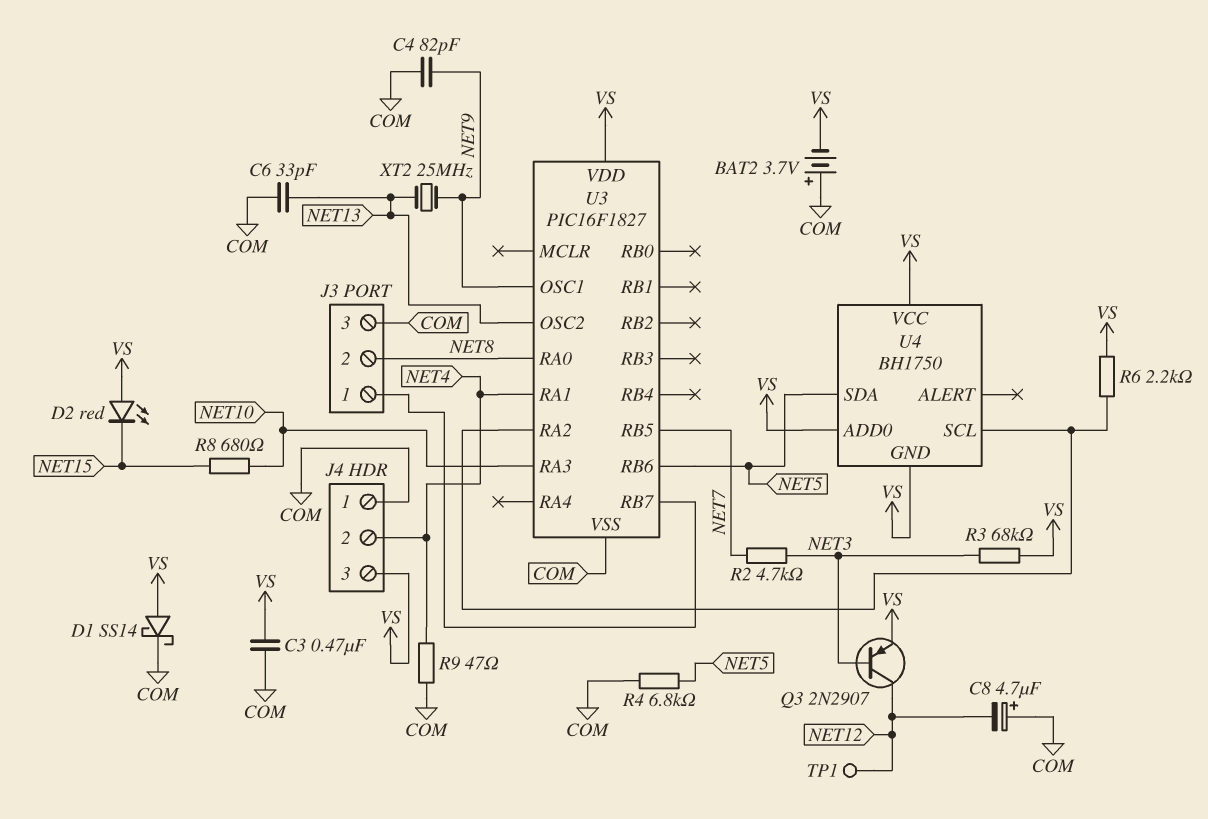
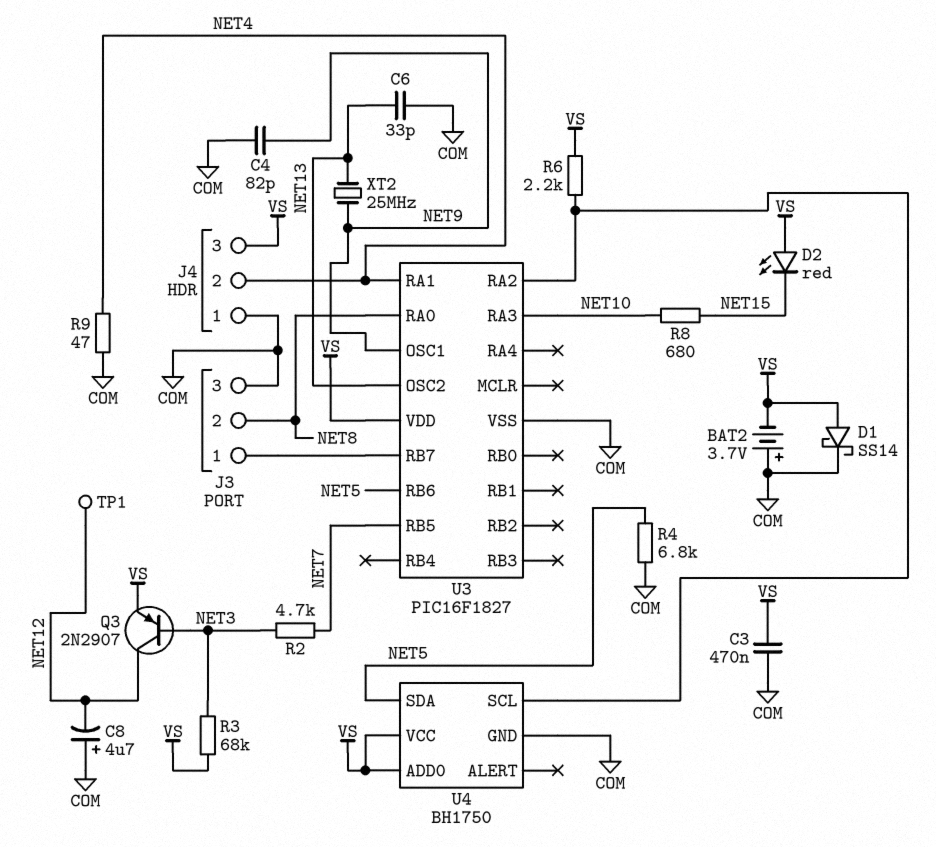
U4 pin GND: VS -> COM

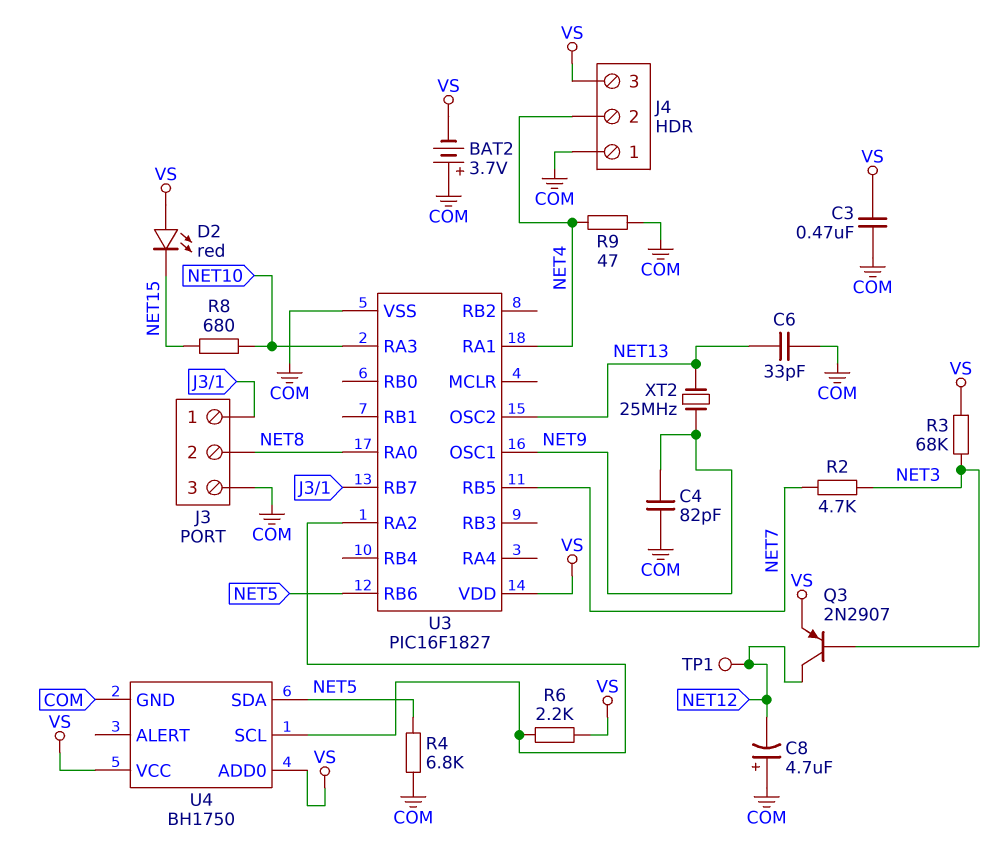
D1: schottky SS14 (A VS, K COM) -> none

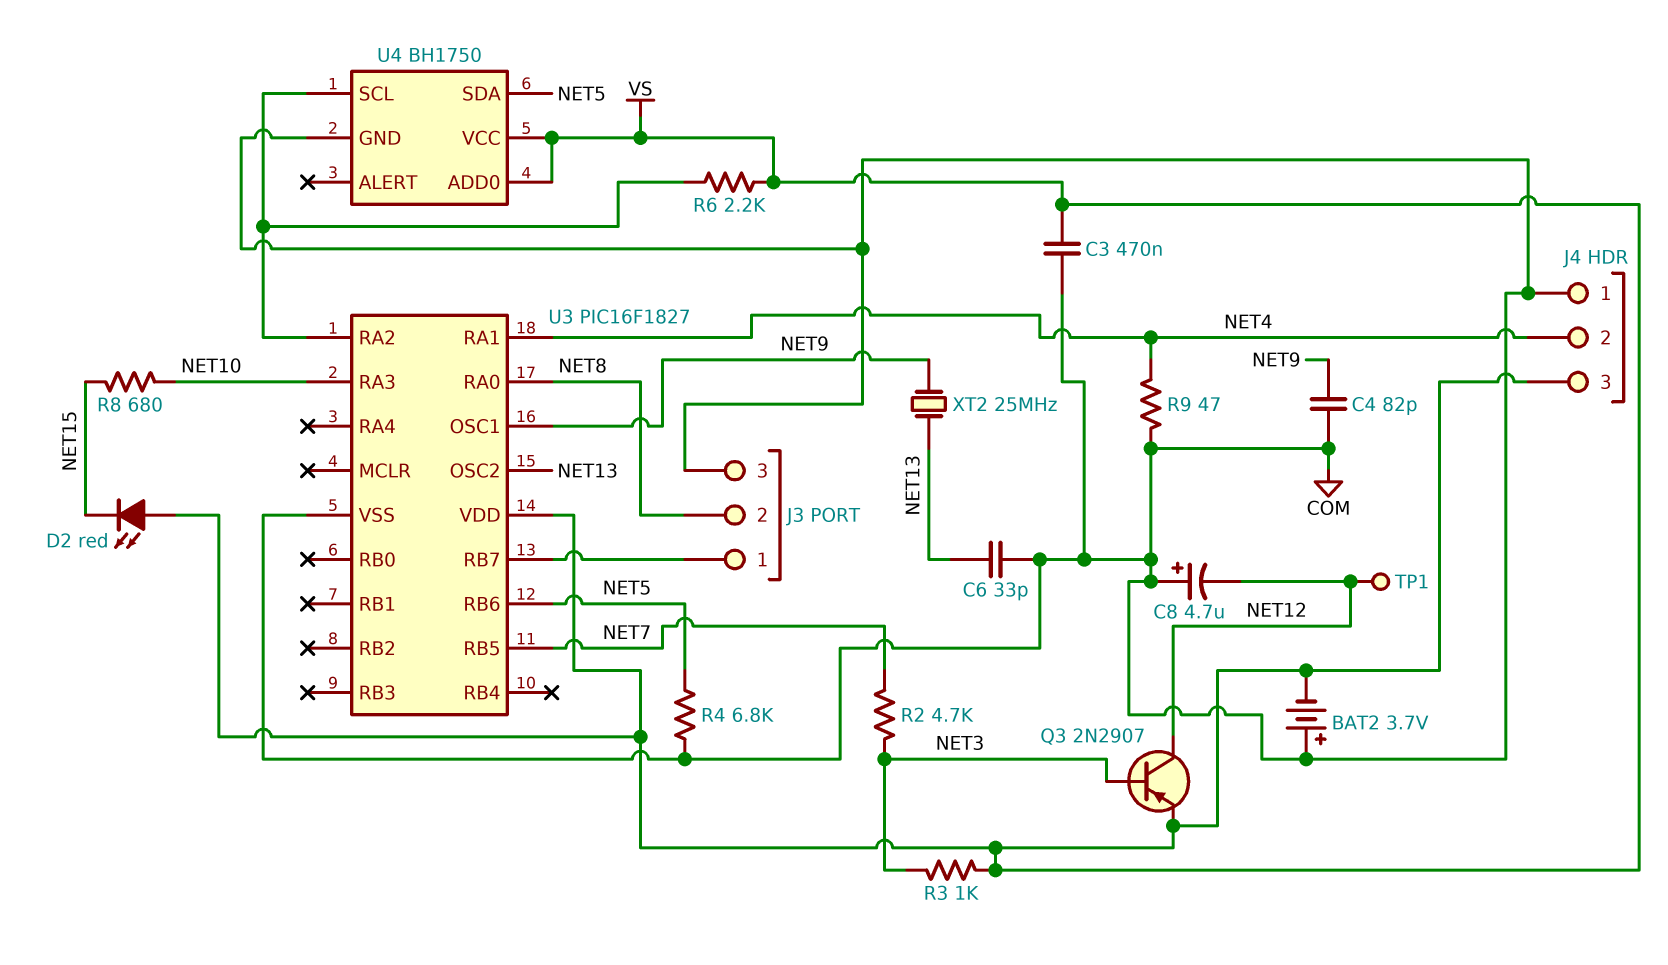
R3: 68k (NET3, VS) -> 1k (NET3, VS)

